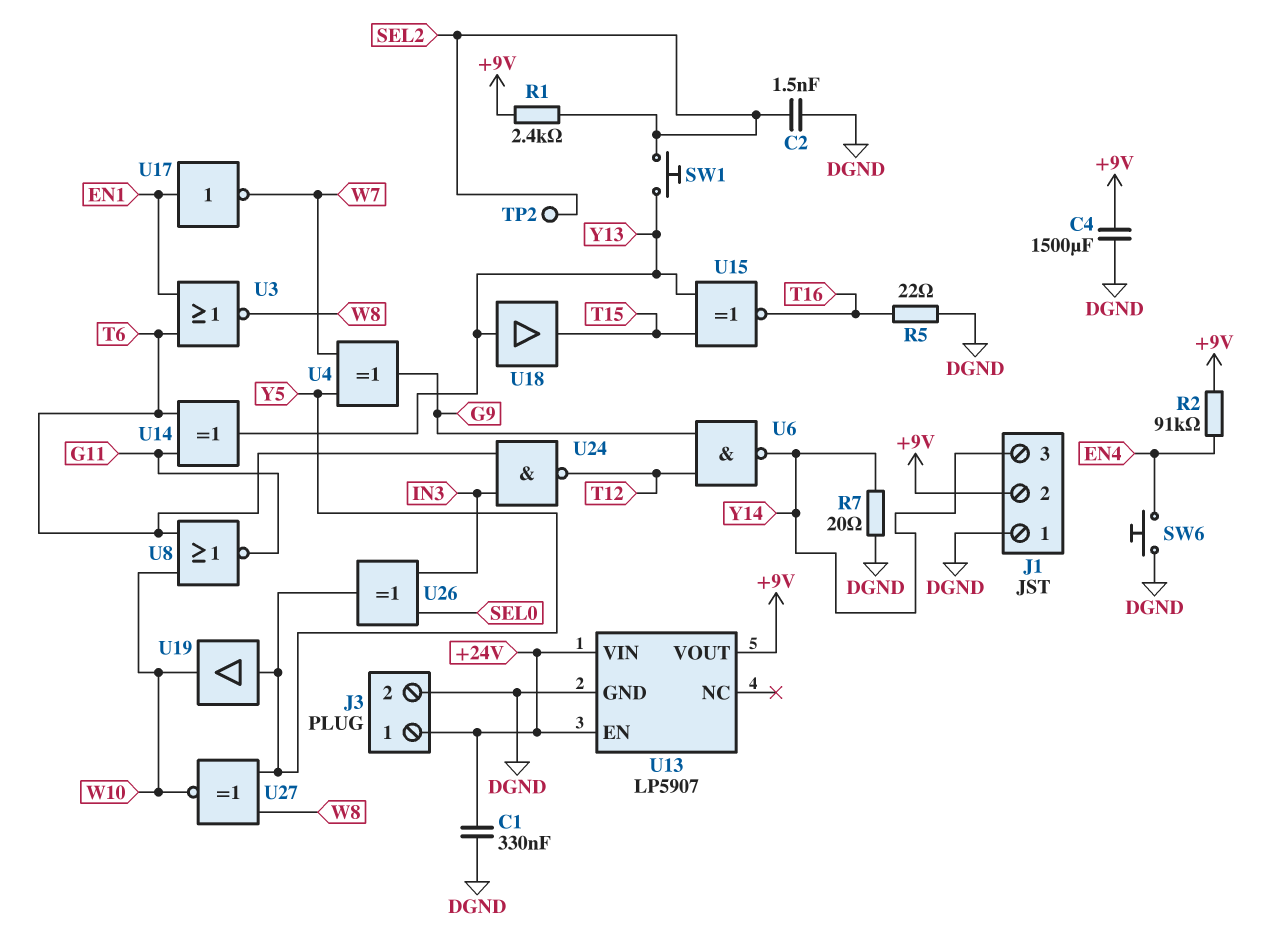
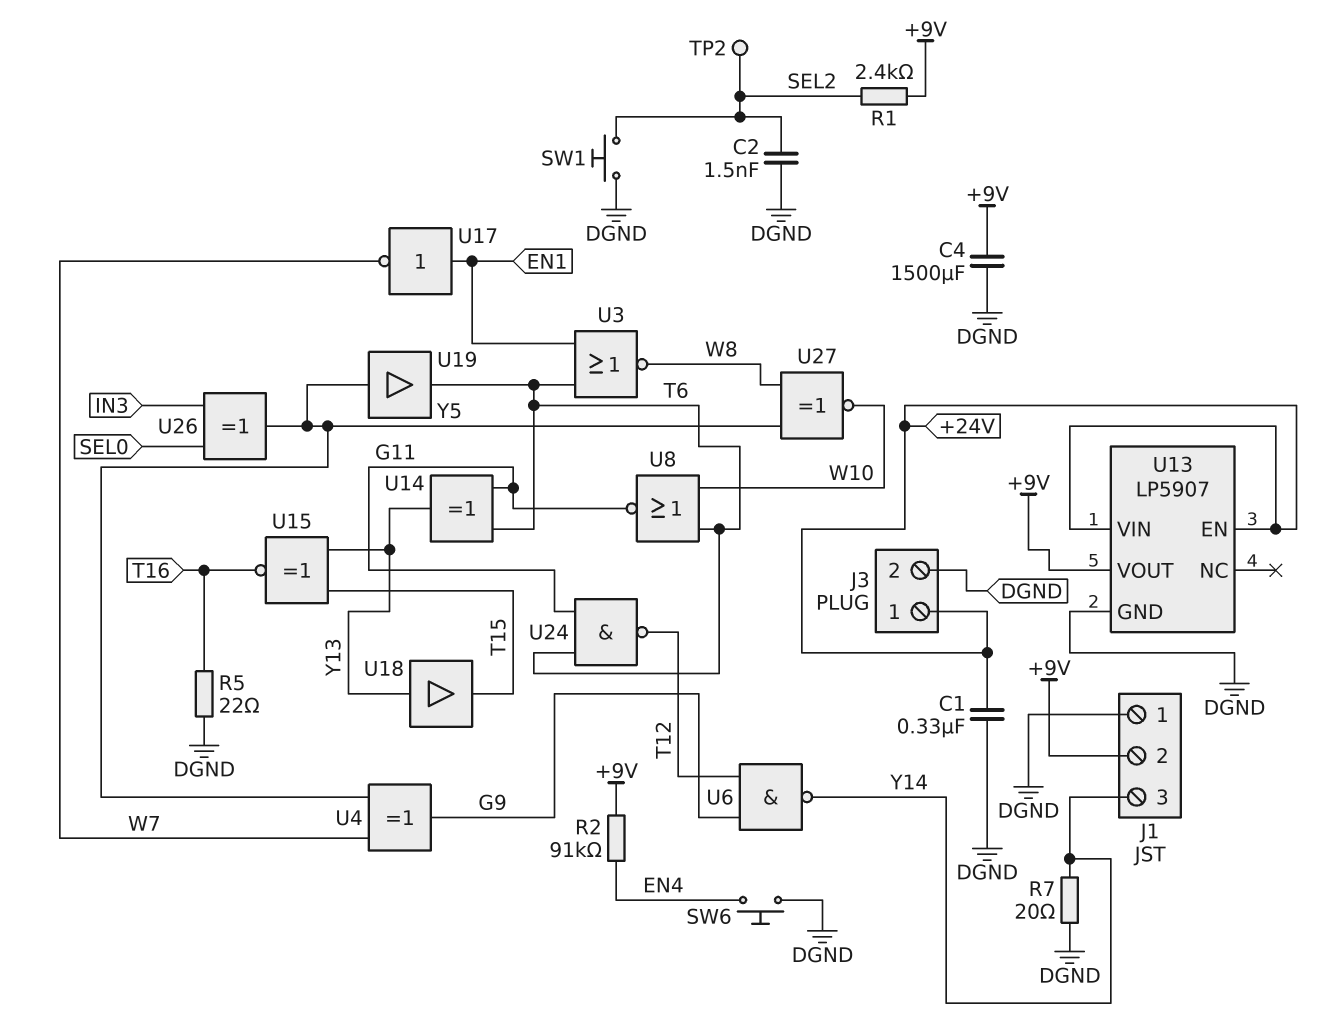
SW1: button (SEL2, Y13) -> button (DGND, SEL2)
U19: buffer (in Y5, out W10) -> buffer (in Y5, out T6)
U24: NAND (in IN3, in T6, out T12) -> NAND (in G11, in T6, out T12)

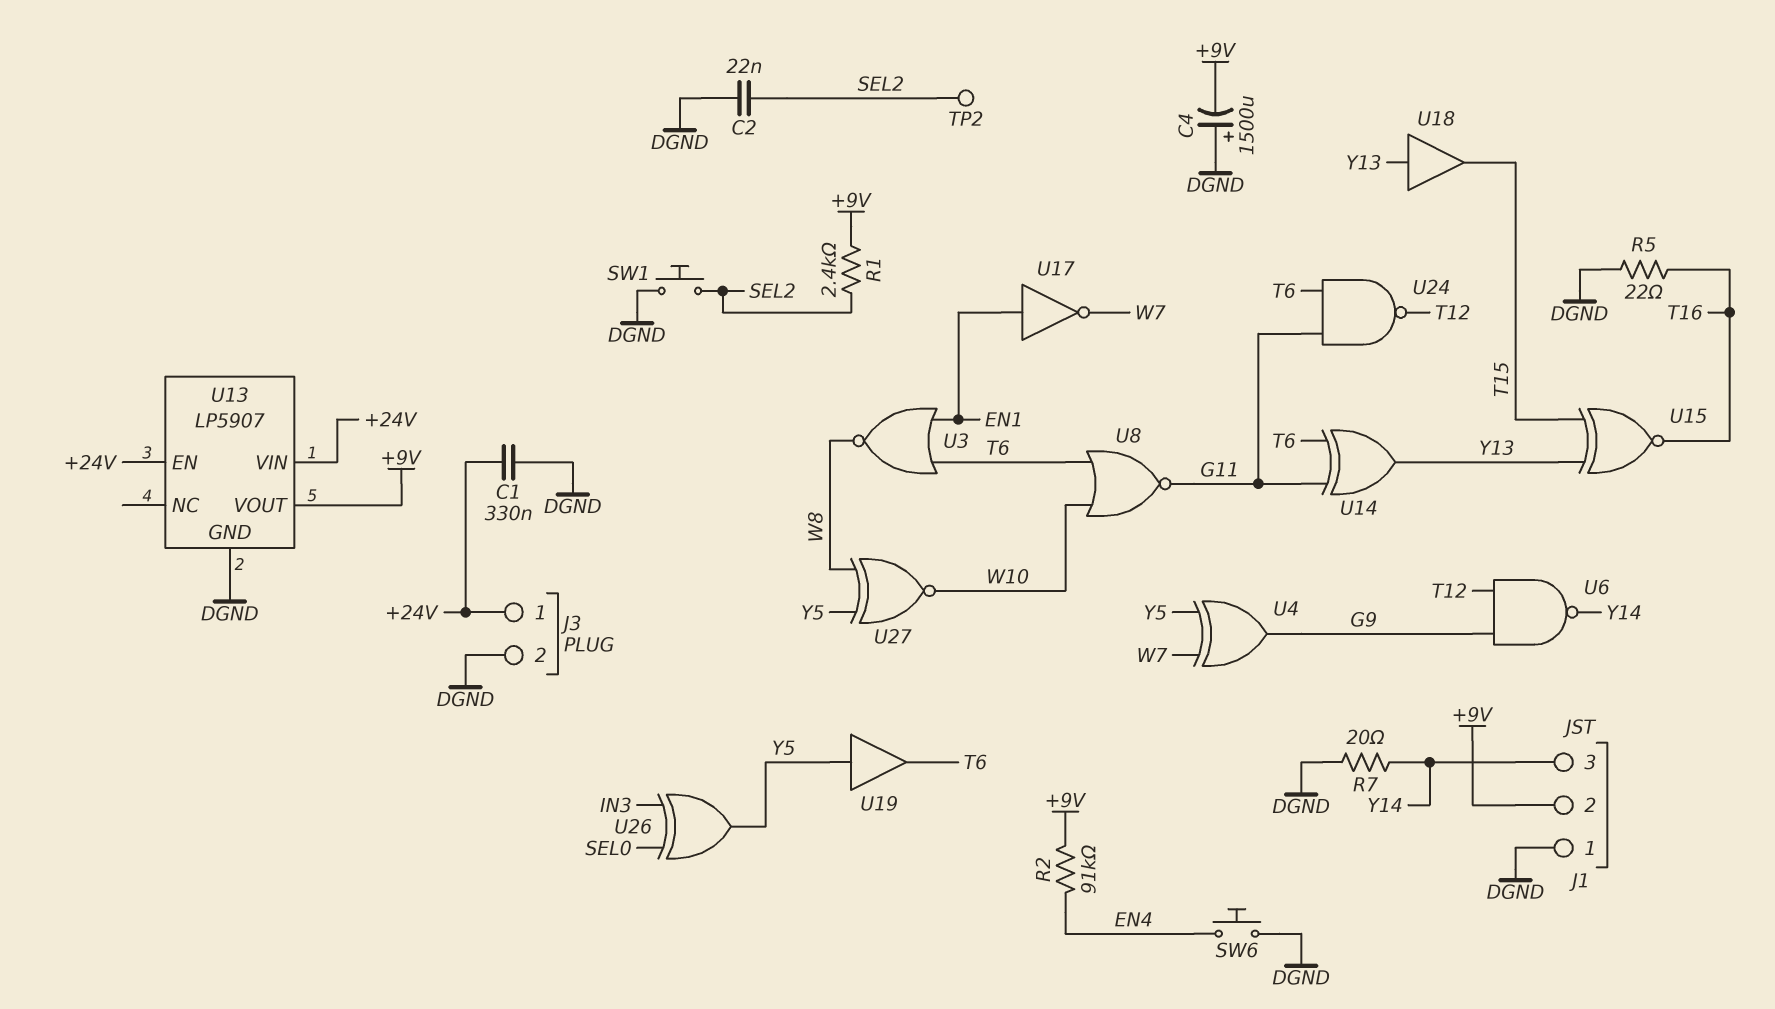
C2: 1.5nF (DGND, SEL2) -> 22nF (DGND, SEL2)
C4: 1500uF (+9V, DGND) -> 1500uF (plus DGND, minus +9V)

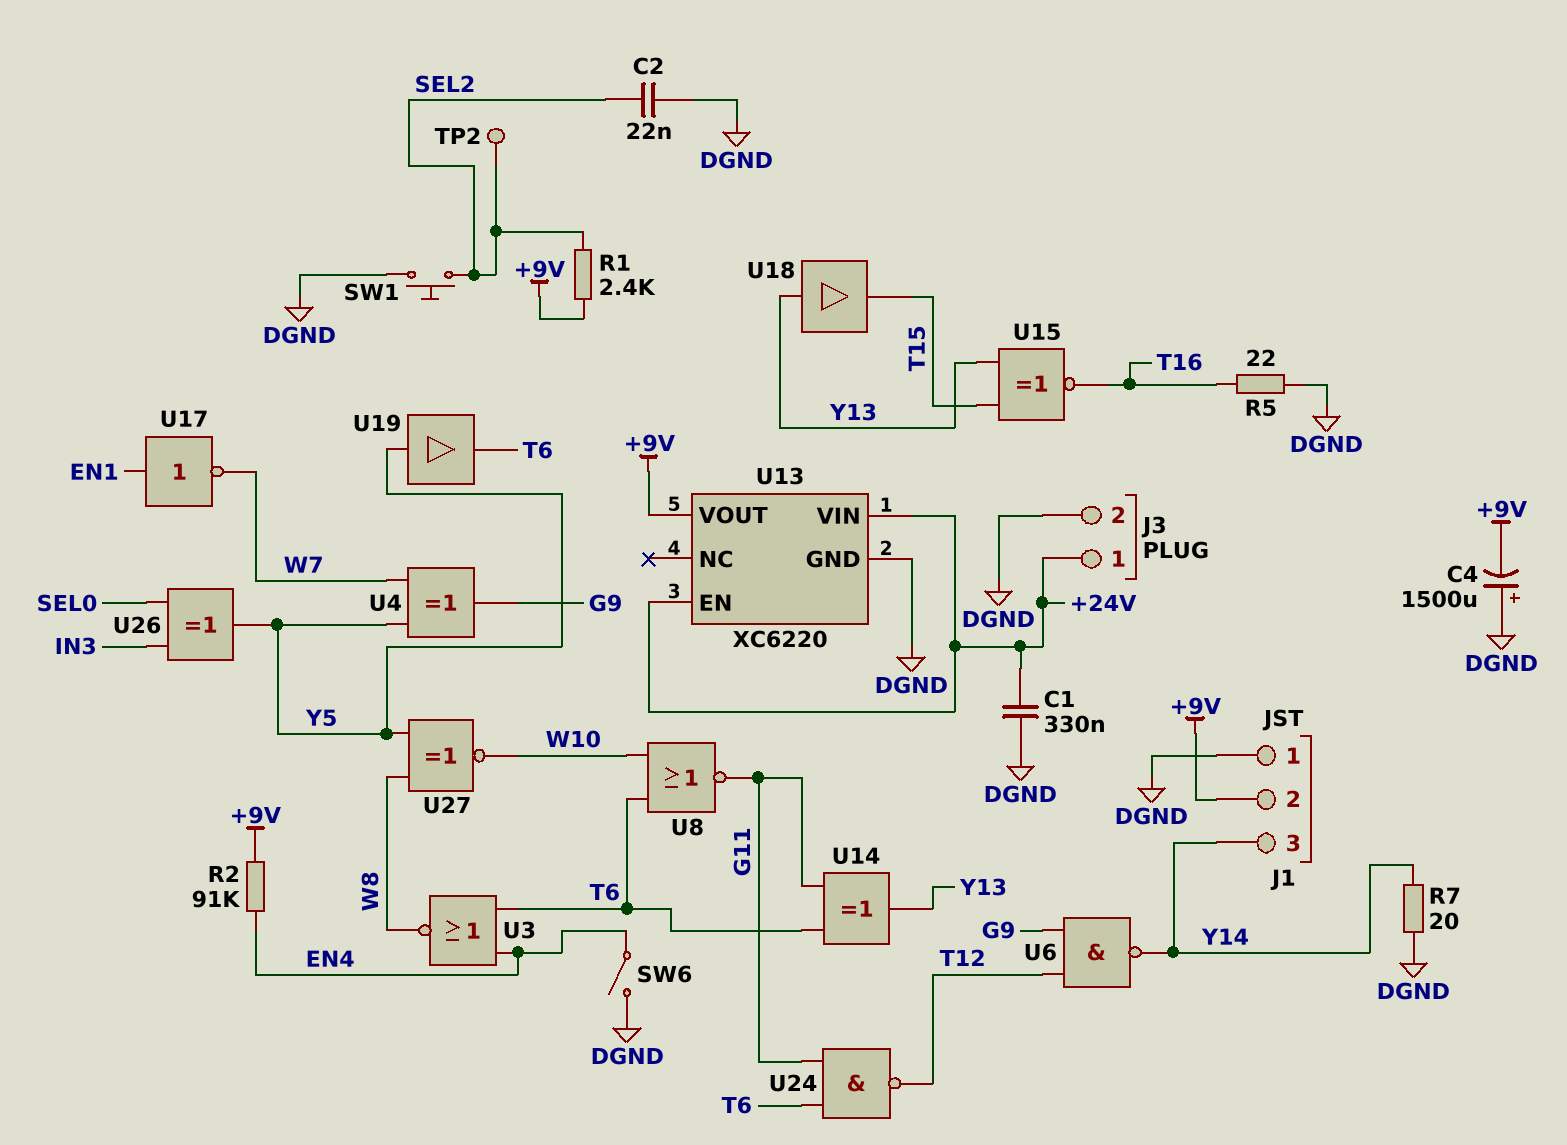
SW6: button (DGND, EN4) -> switch (DGND, EN4)
U3: NOR (in EN1, in T6, out W8) -> NOR (in EN4, in T6, out W8)
U13: LP5907 -> XC6220

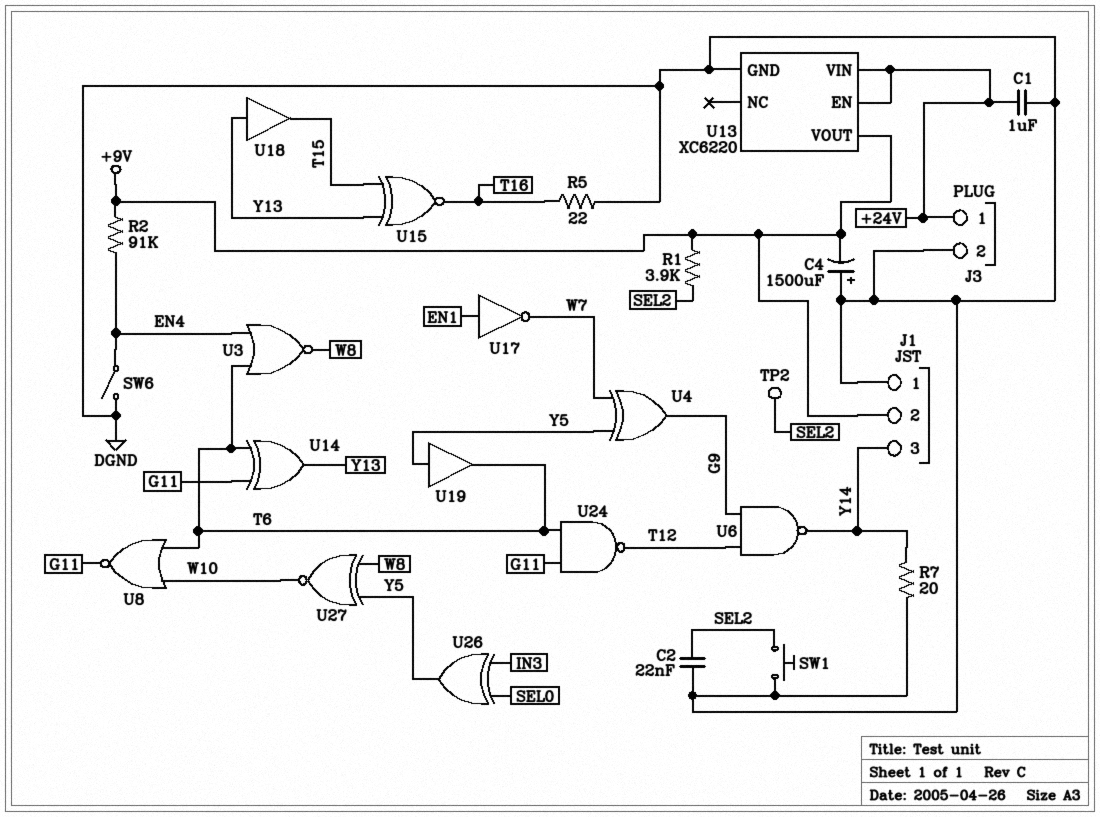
C1: 330nF (+24V, DGND) -> 1uF (+24V, DGND)
R1: 2.4k (+9V, SEL2) -> 3.9k (+9V, SEL2)

